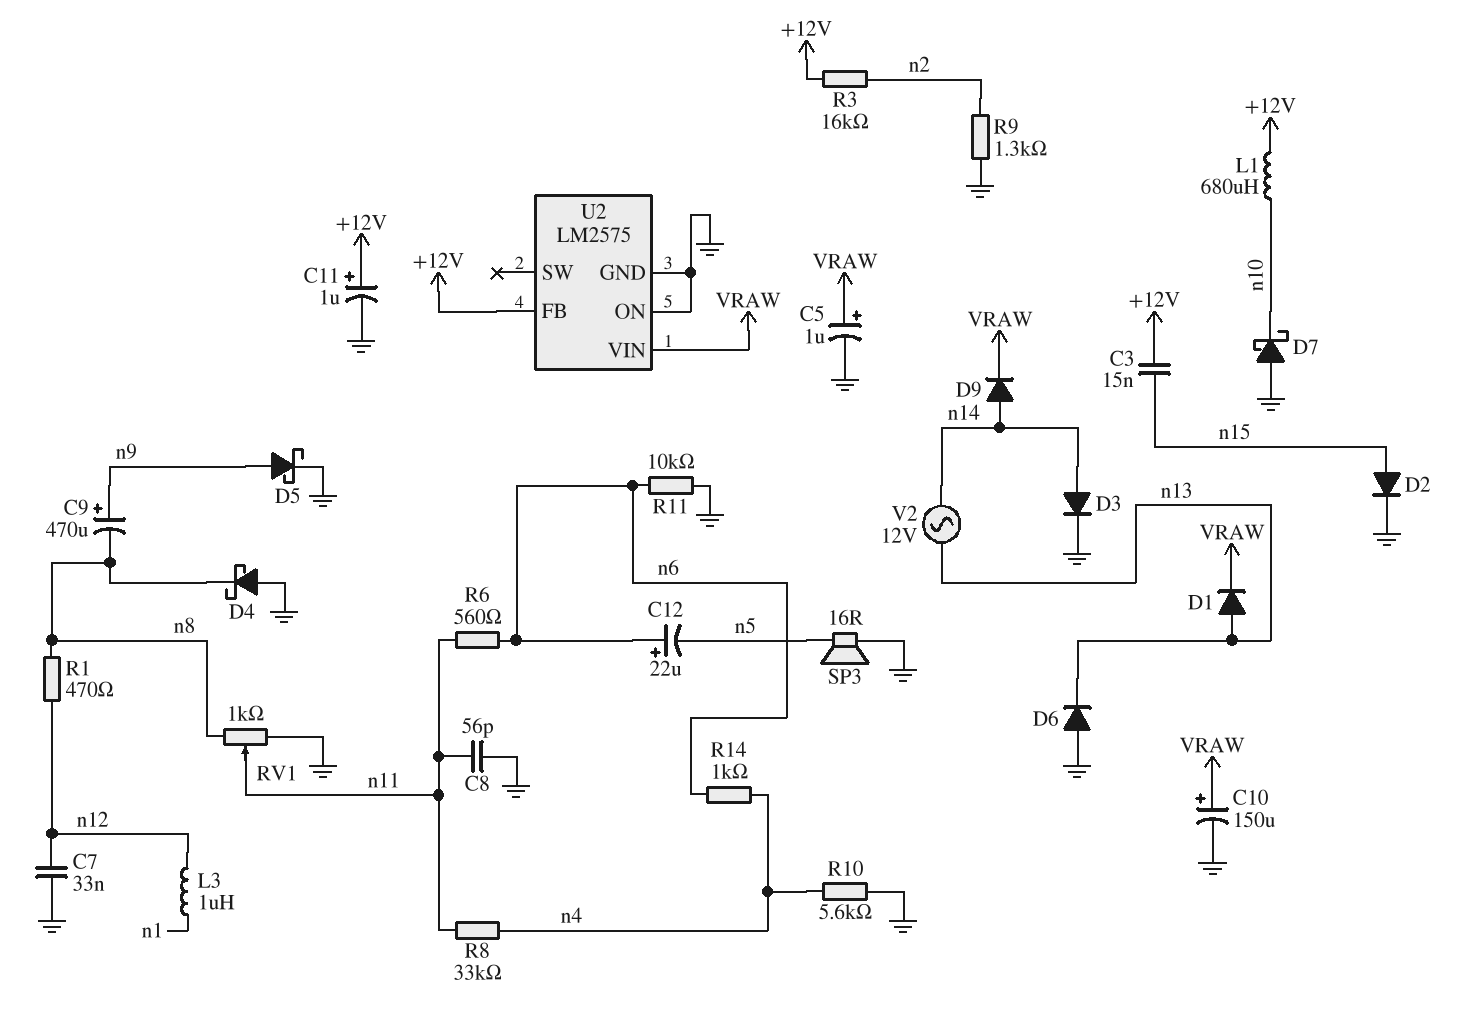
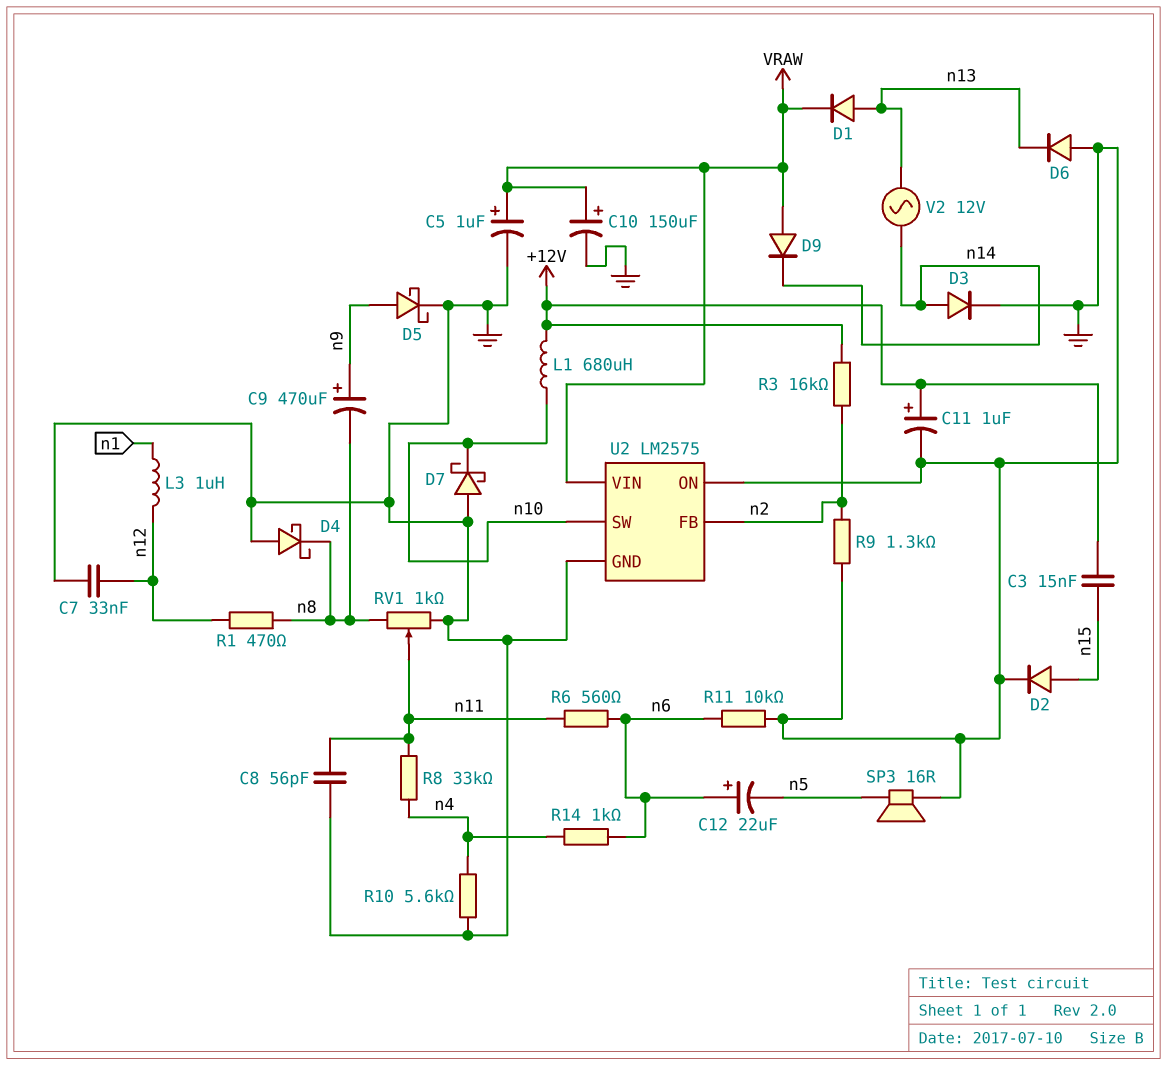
D9: diode (A n14, K VRAW) -> diode (A VRAW, K n14)
U2 pin FB: +12V -> n2
U2 pin SW: none -> n10

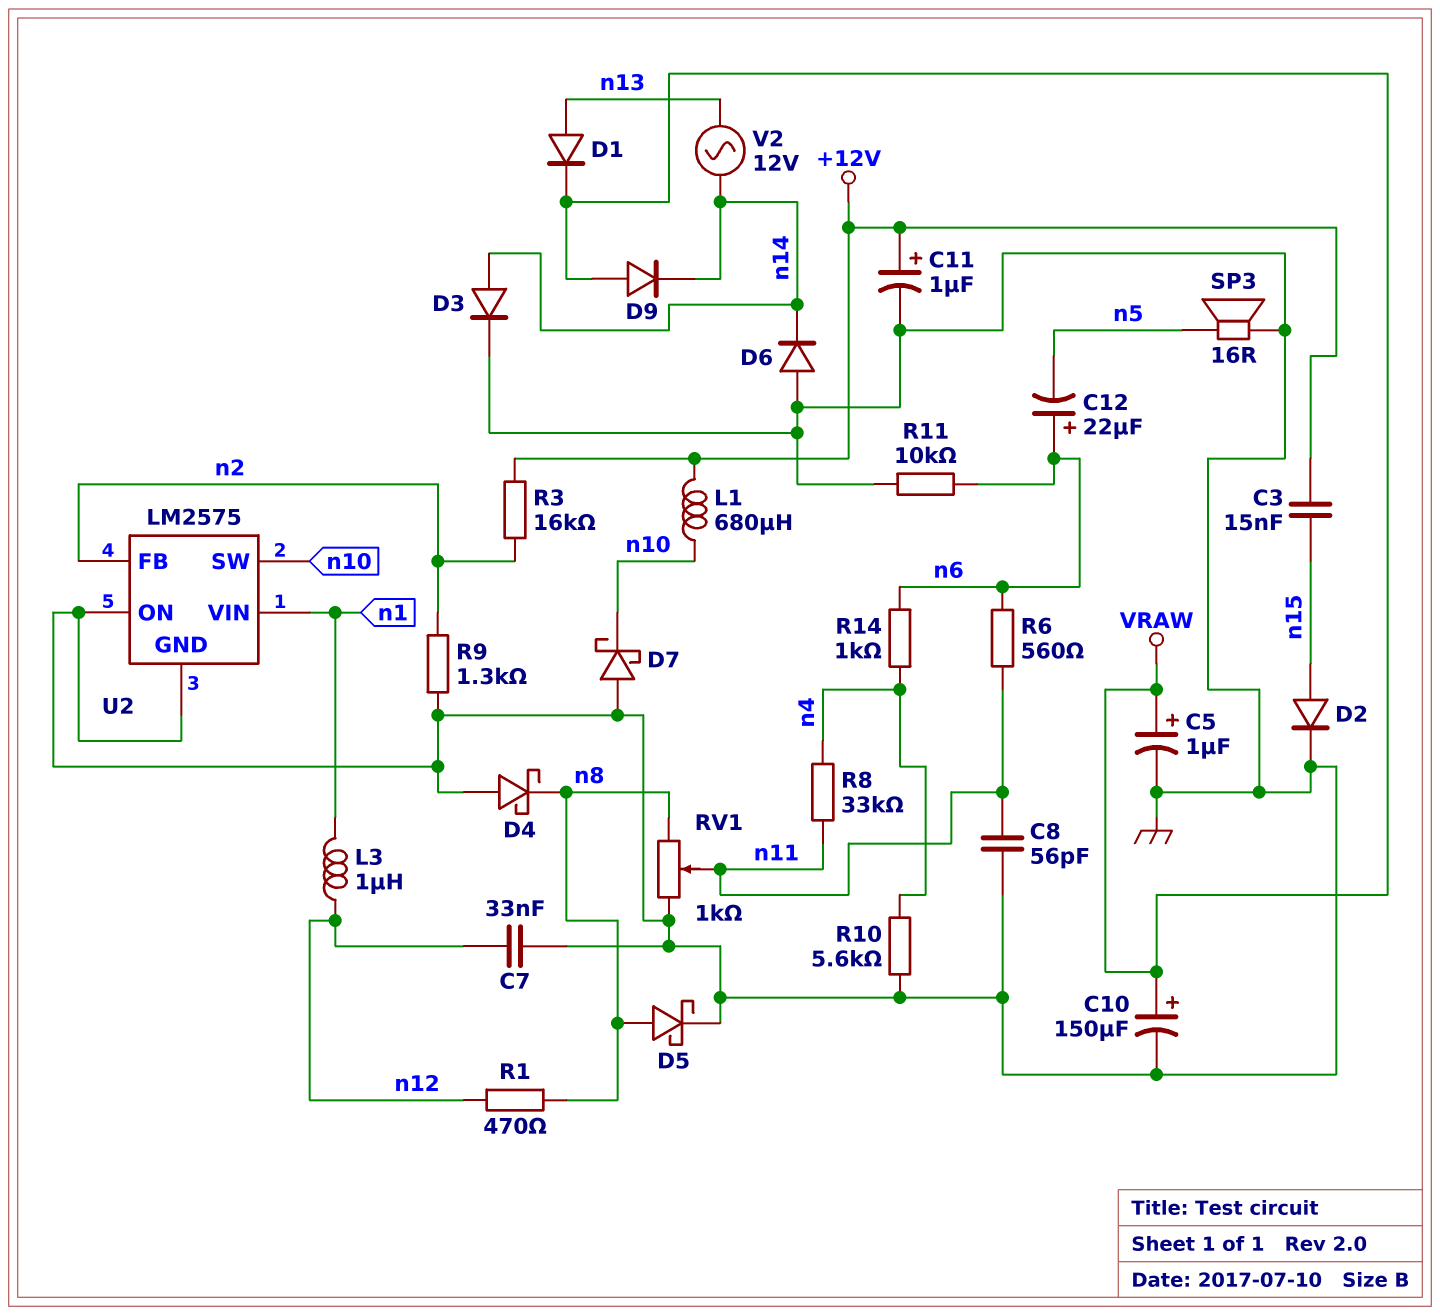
C9: 470uF (plus n9, minus n8) -> none
D5: schottky (A n9, K GND) -> schottky (A n8, K GND)
D6: diode (A GND, K n13) -> diode (A GND, K n14)
U2 pin VIN: VRAW -> n1

